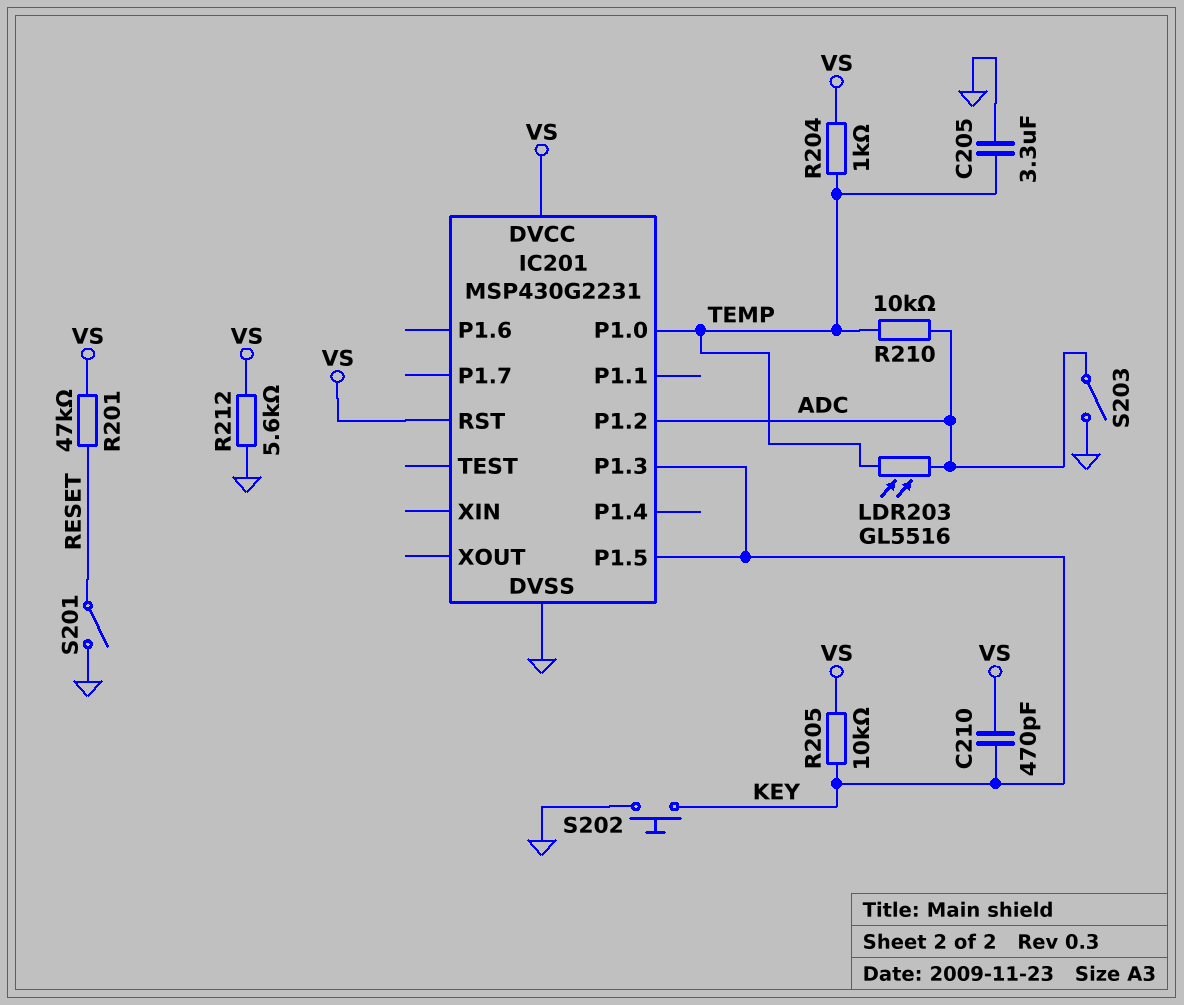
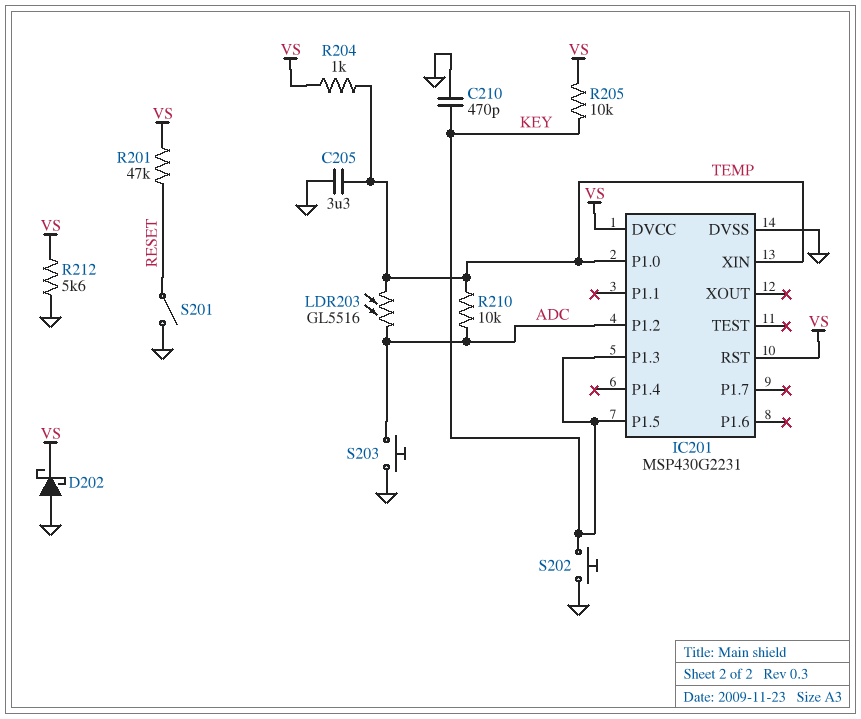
C210: 470pF (KEY, VS) -> 470pF (GND, KEY)
D202: none -> schottky (A GND, K VS)
IC201 pin XIN: none -> TEMP
S203: switch (ADC, GND) -> button (ADC, GND)

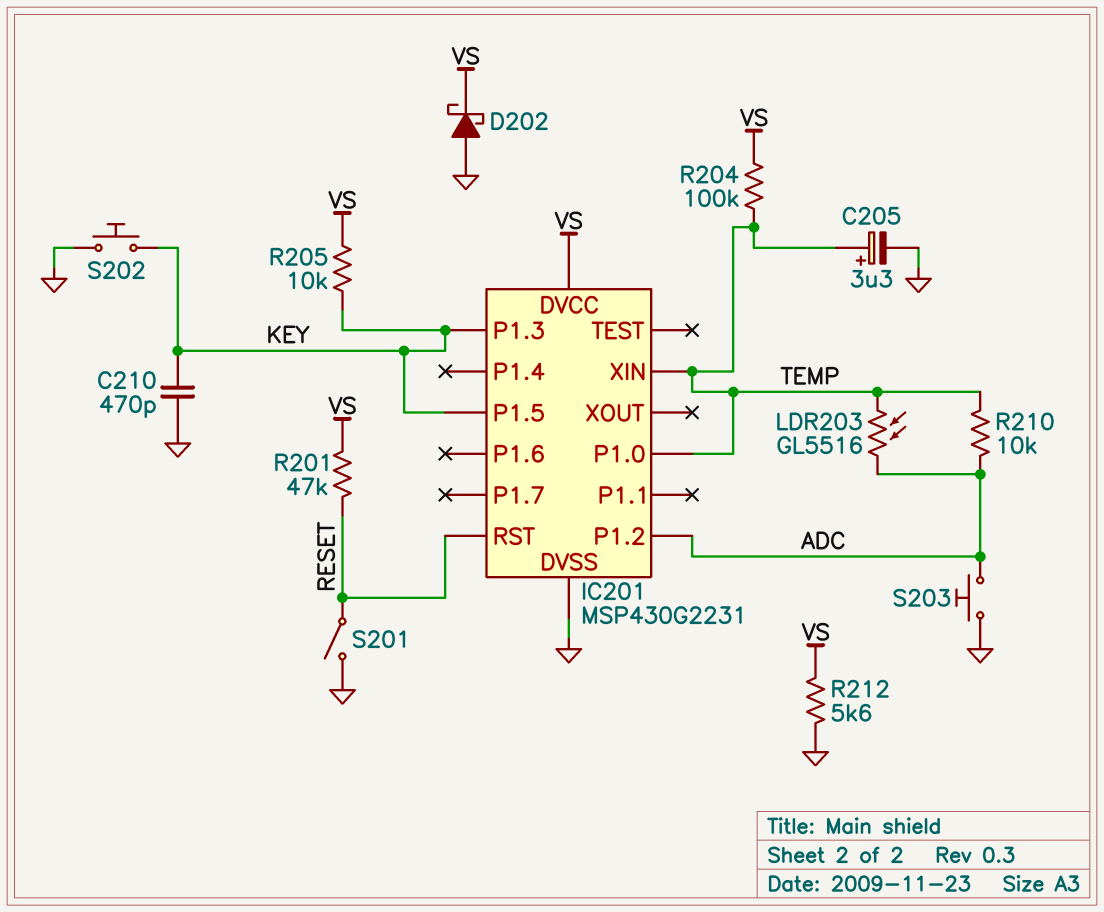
C205: 3.3uF (GND, TEMP) -> 3.3uF (plus TEMP, minus GND)
IC201 pin RST: VS -> RESET
R204: 1k (TEMP, VS) -> 100k (TEMP, VS)

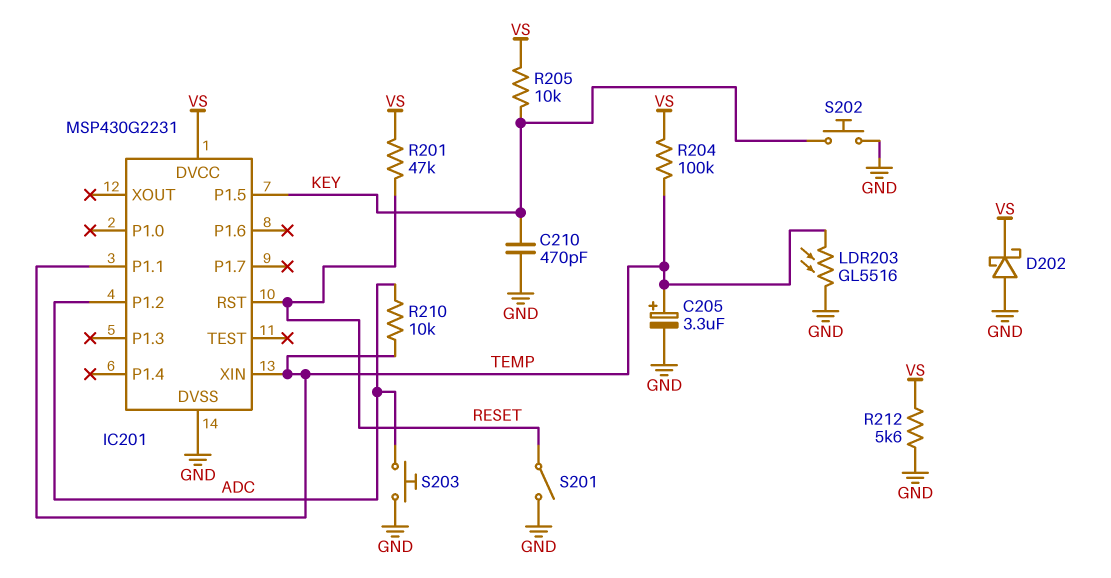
IC201 pin P1.0: TEMP -> none
IC201 pin P1.1: none -> TEMP
IC201 pin P1.3: KEY -> none
LDR203: GL5516 (ADC, TEMP) -> GL5516 (GND, TEMP)

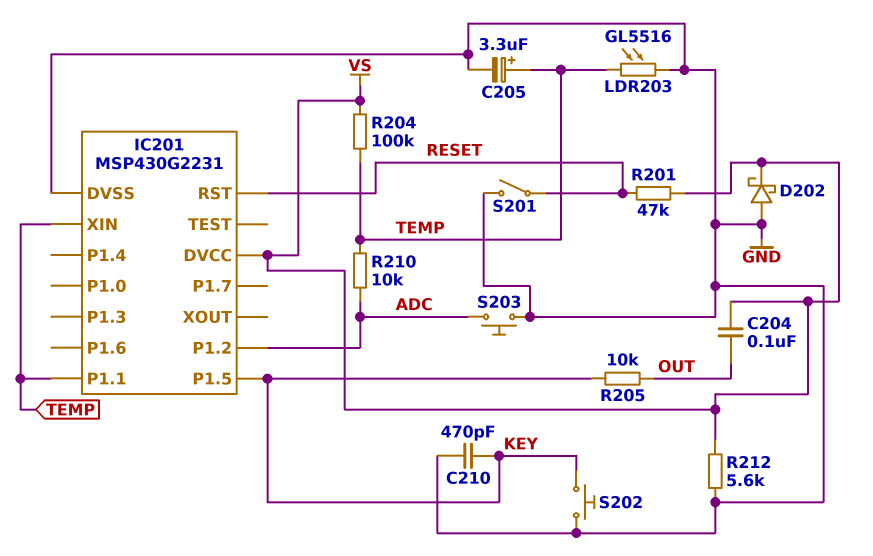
C204: none -> 100nF (OUT, VS)
R205: 10k (KEY, VS) -> 10k (KEY, OUT)

